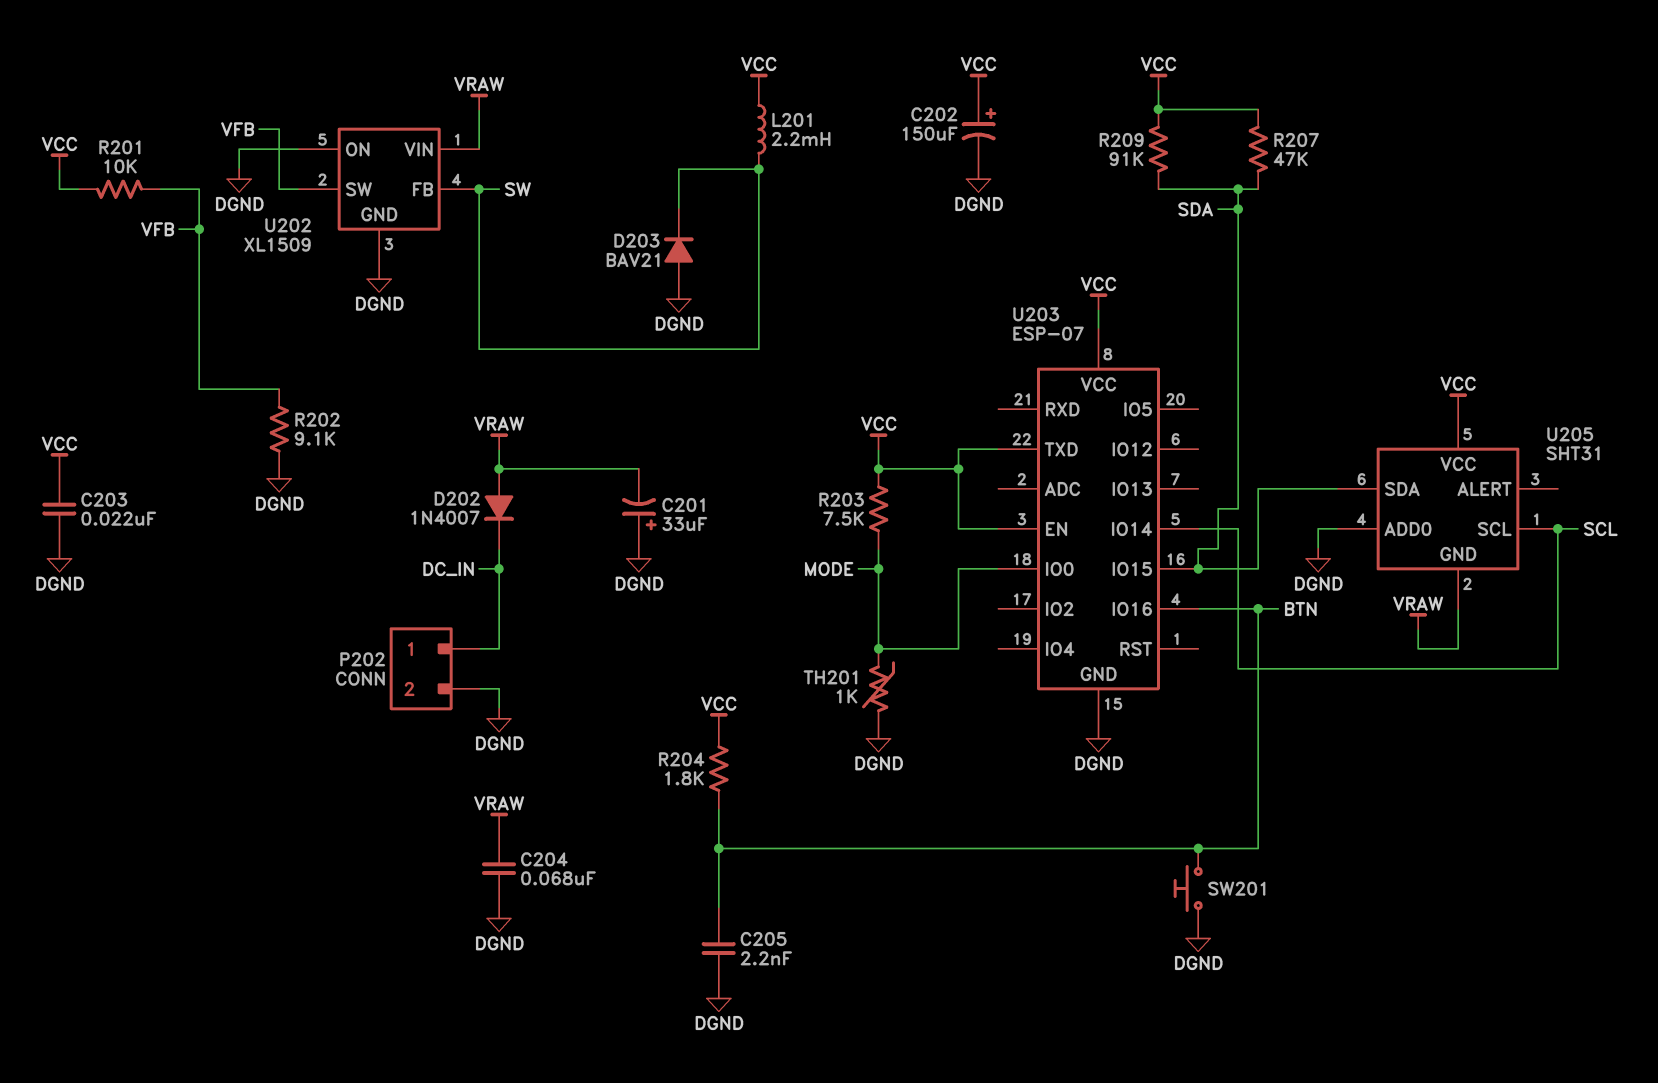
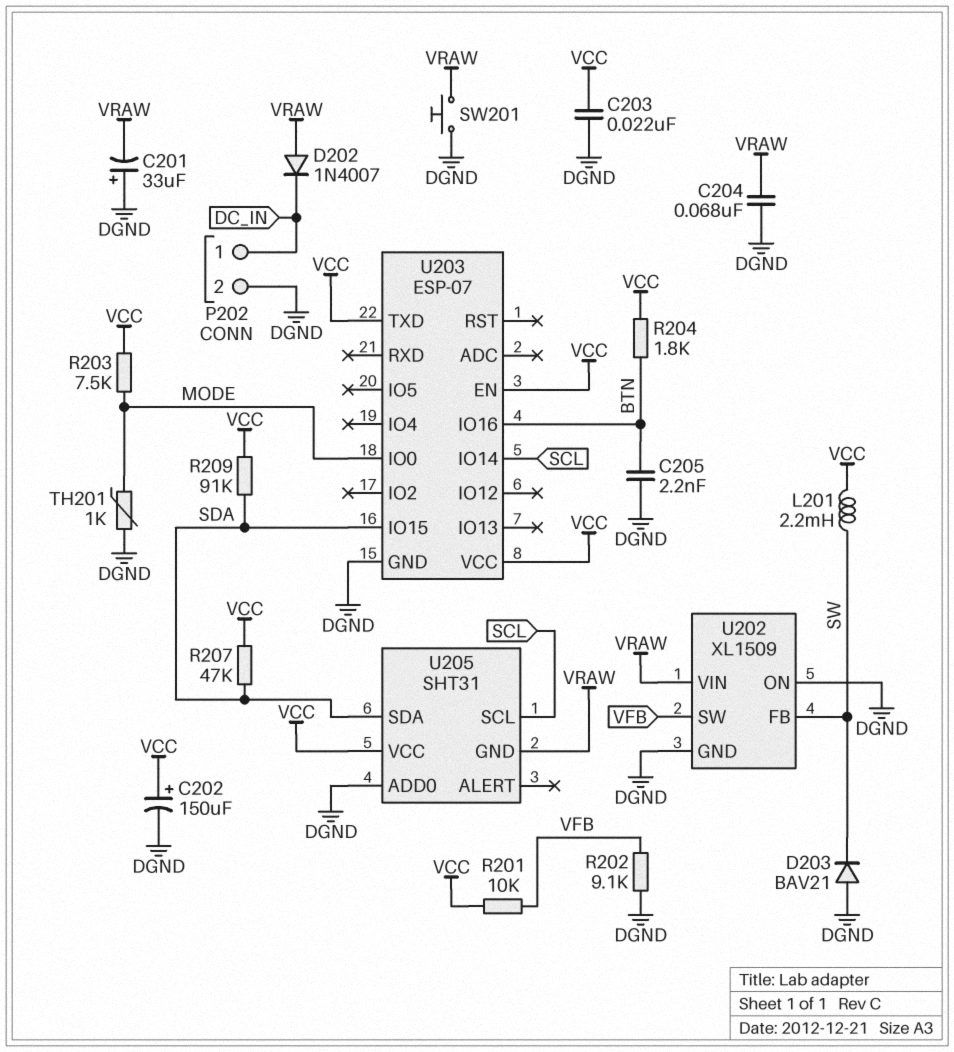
SW201: button (BTN, DGND) -> button (DGND, VRAW)

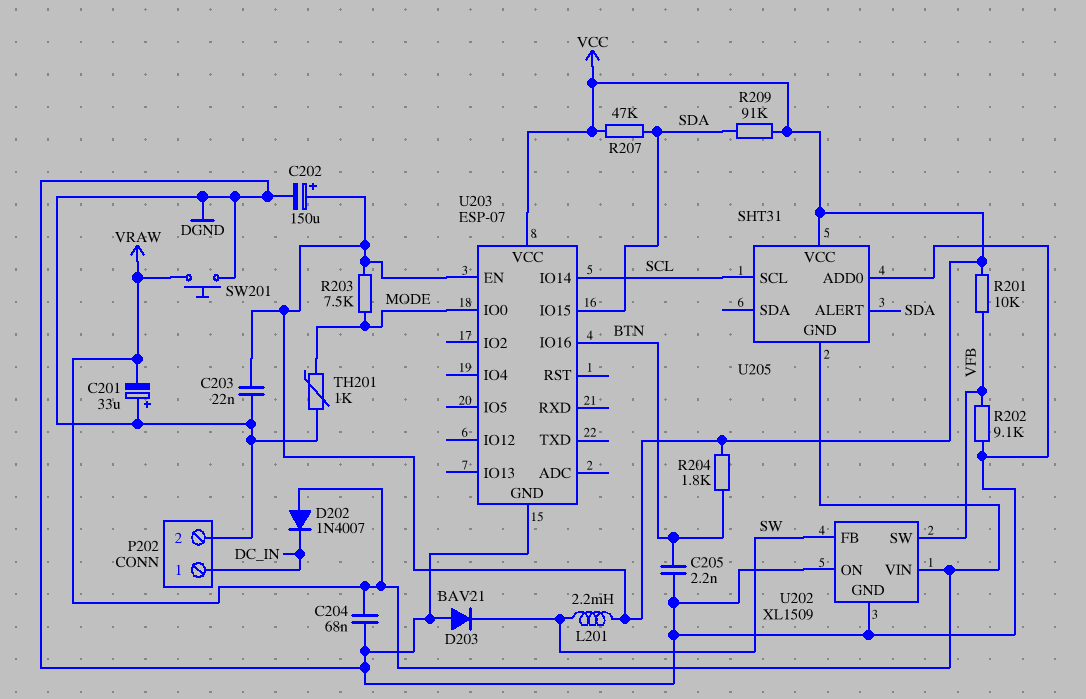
U203 pin TXD: VCC -> none
U205 pin ALERT: none -> SDA
U205 pin SDA: SDA -> none

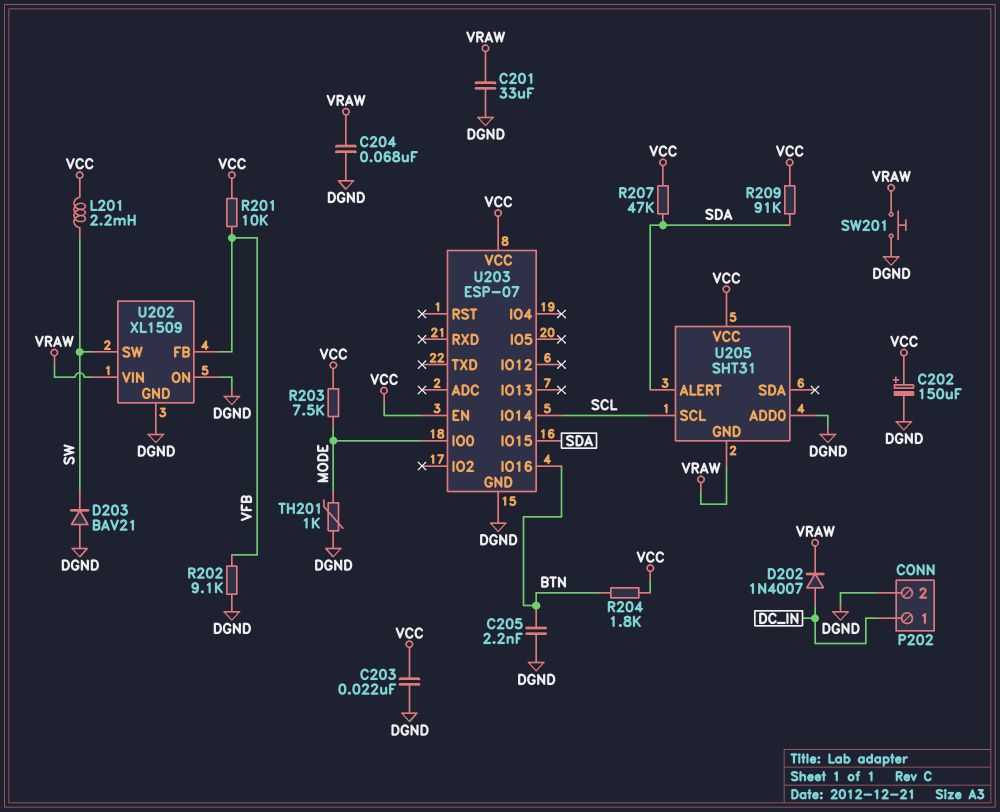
C201: 33uF (plus DGND, minus VRAW) -> 33uF (DGND, VRAW)
D202: diode 1N4007 (A VRAW, K DC_IN) -> diode 1N4007 (A DC_IN, K VRAW)
U202 pin FB: SW -> VFB
U202 pin SW: VFB -> SW

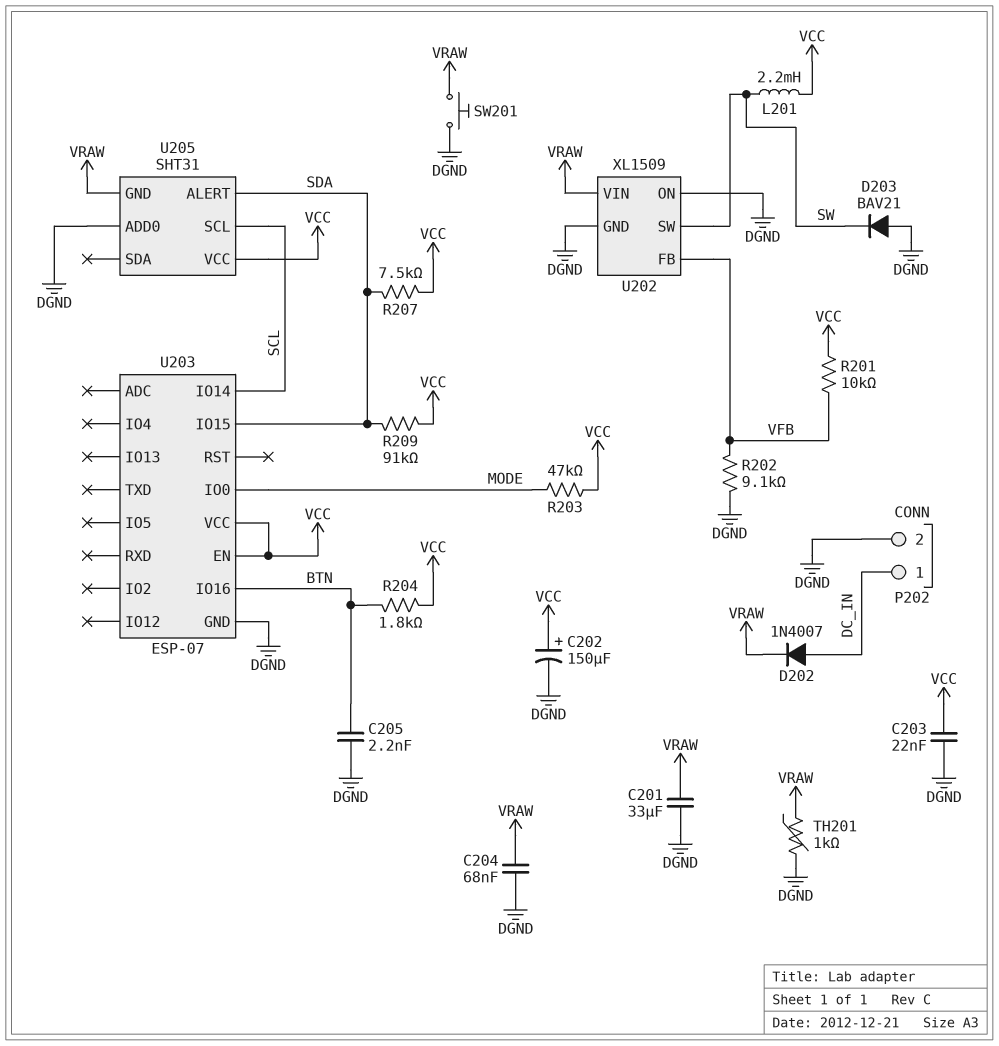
R203: 7.5k (MODE, VCC) -> 47k (MODE, VCC)
R207: 47k (SDA, VCC) -> 7.5k (SDA, VCC)
TH201: 1k (DGND, MODE) -> 1k (DGND, VRAW)

